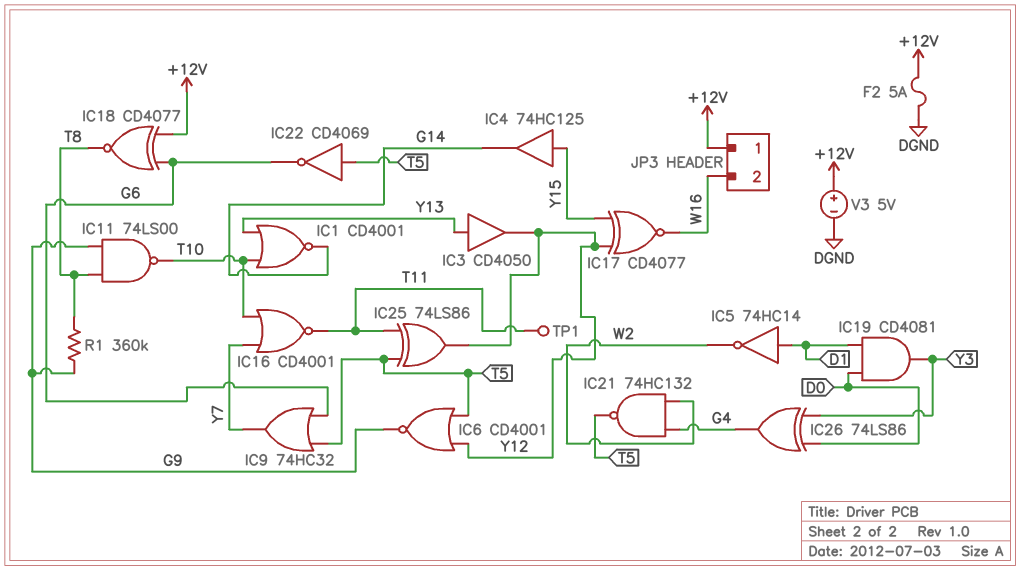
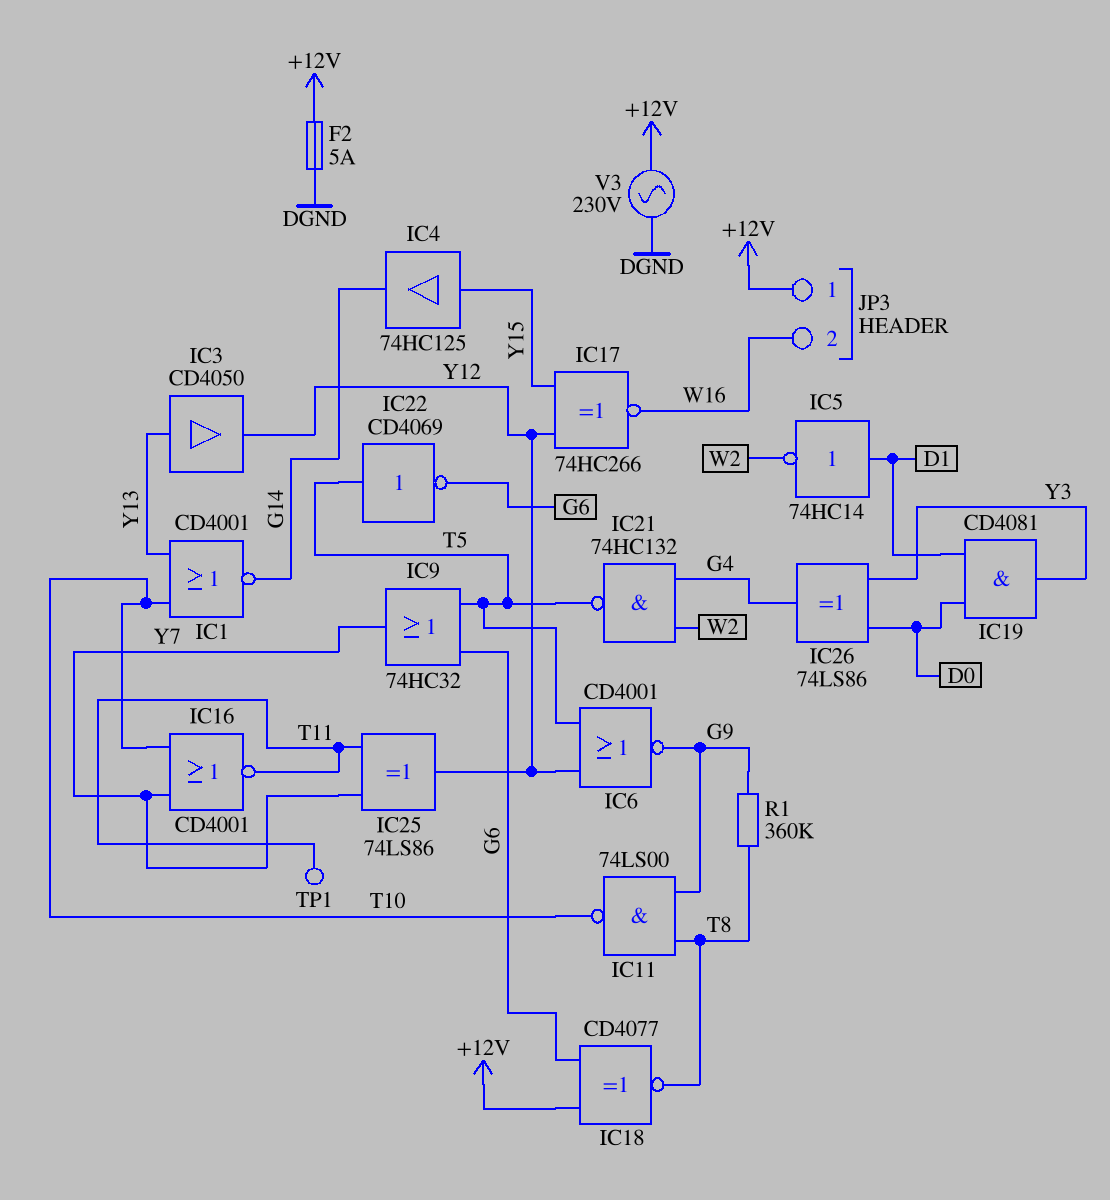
IC17: XNOR CD4077 (in Y12, in Y15, out W16) -> XNOR 74HC266 (in Y12, in Y15, out W16)
IC25: XOR 74LS86 (in T5, in T11, out Y12) -> XOR 74LS86 (in T11, in Y7, out Y12)
V3: 5V (plus +12V, minus DGND) -> AC 230V (+12V, DGND)

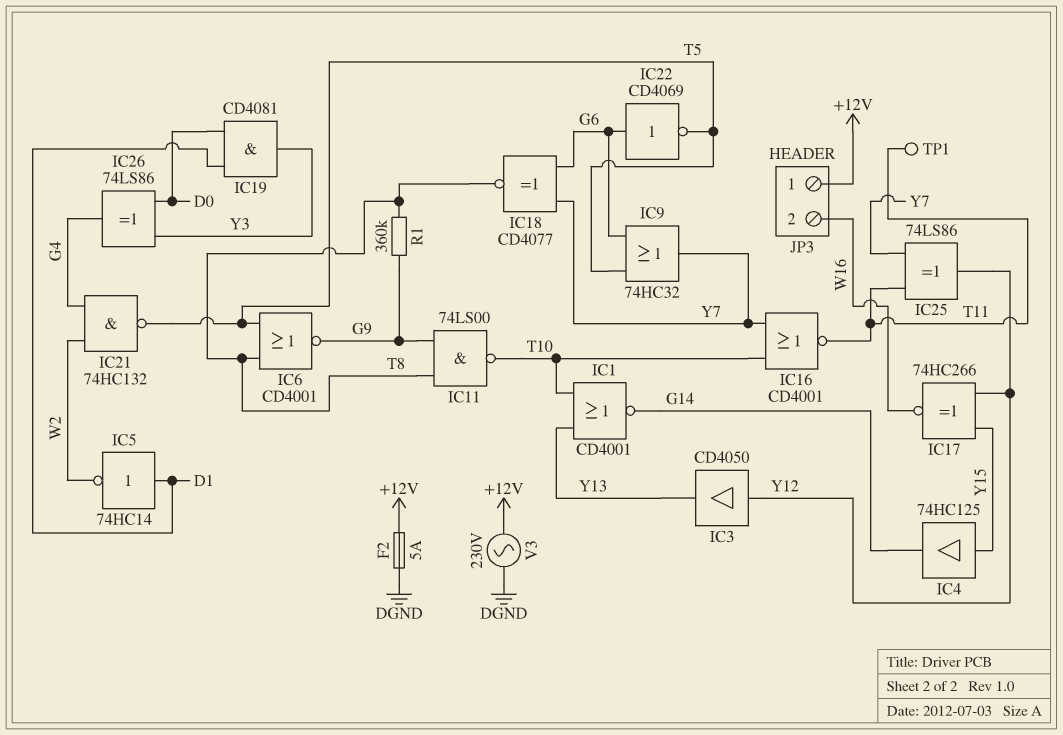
IC3: buffer CD4050 (in Y13, out Y12) -> buffer CD4050 (in Y12, out Y13)
IC6: NOR CD4001 (in T5, in Y12, out G9) -> NOR CD4001 (in T5, in T8, out G9)
IC18: XNOR CD4077 (in +12V, in G6, out T8) -> XNOR CD4077 (in G6, in Y7, out T8)
IC22: NOT CD4069 (in T5, out G6) -> NOT CD4069 (in G6, out T5)

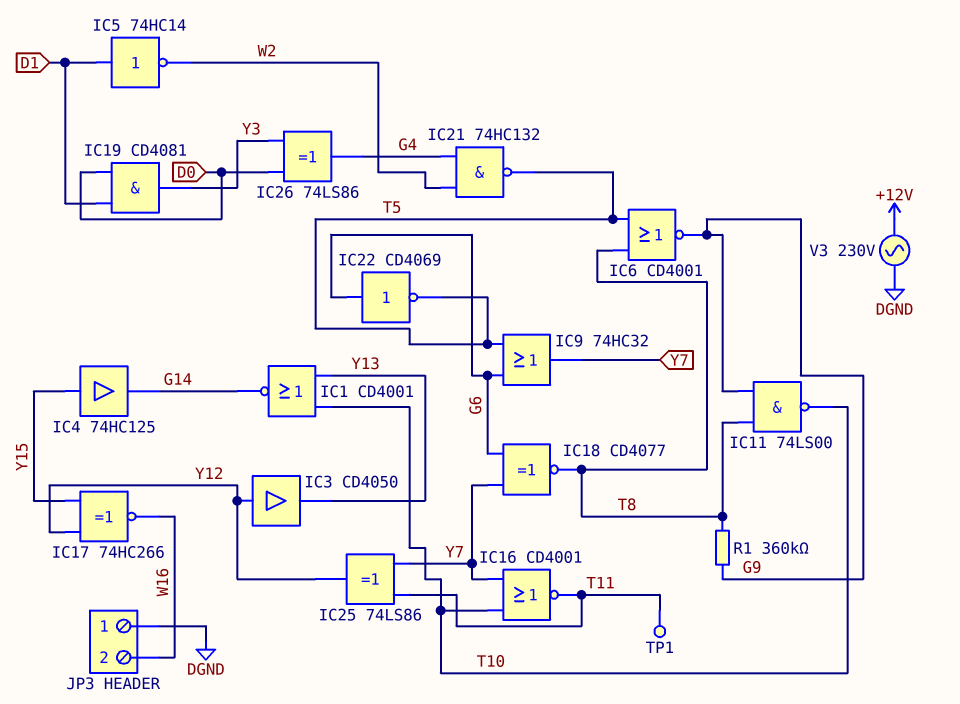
F2: 5A (+12V, DGND) -> none
JP3 pin 1: +12V -> DGND

